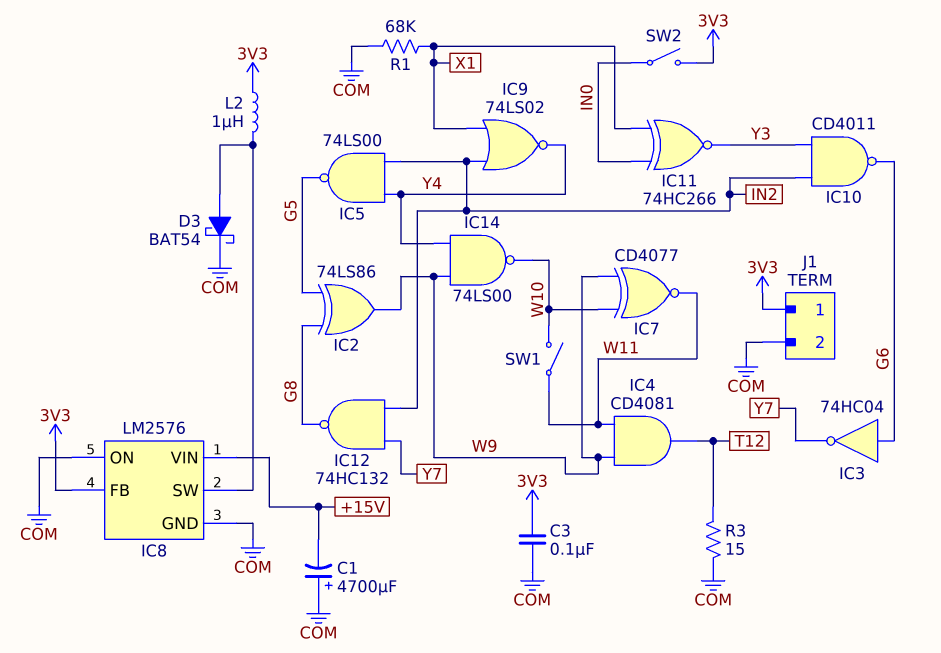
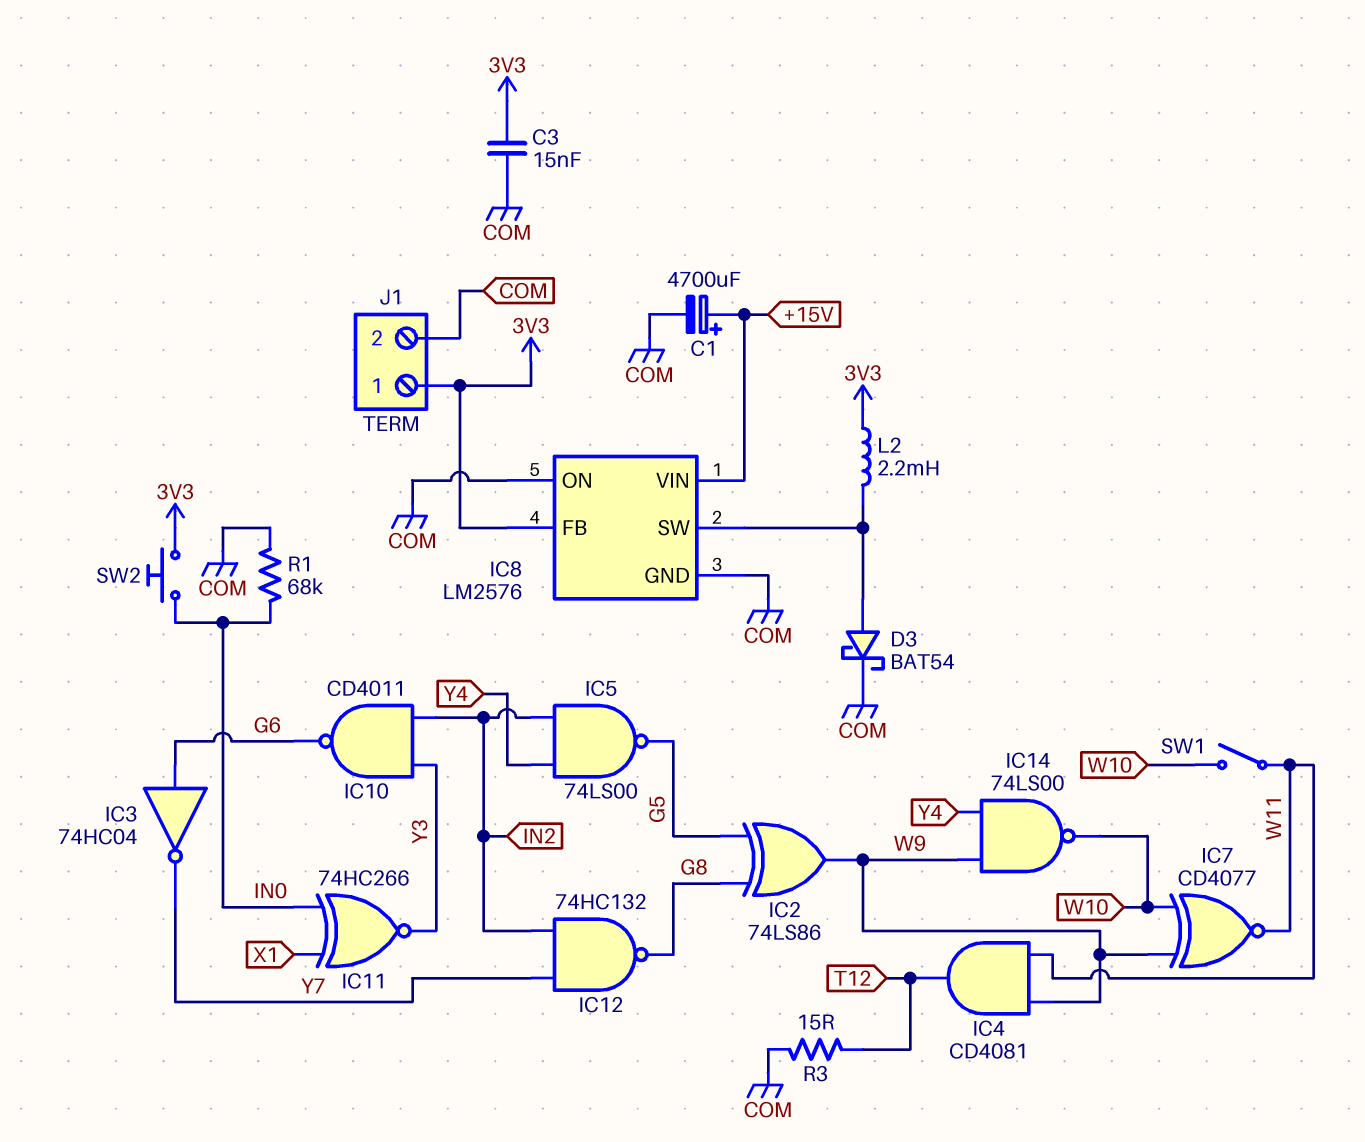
C1: 4700uF (plus COM, minus +15V) -> 4700uF (plus +15V, minus COM)
C3: 100nF (3V3, COM) -> 15nF (3V3, COM)
IC9: NOR 74LS02 (in IN2, in X1, out Y4) -> none
L2: 1uH (3V3, IC8/SW) -> 2.2mH (3V3, IC8/SW)
R1: 68k (COM, X1) -> 68k (COM, IN0)
SW2: switch (3V3, IN0) -> button (3V3, IN0)

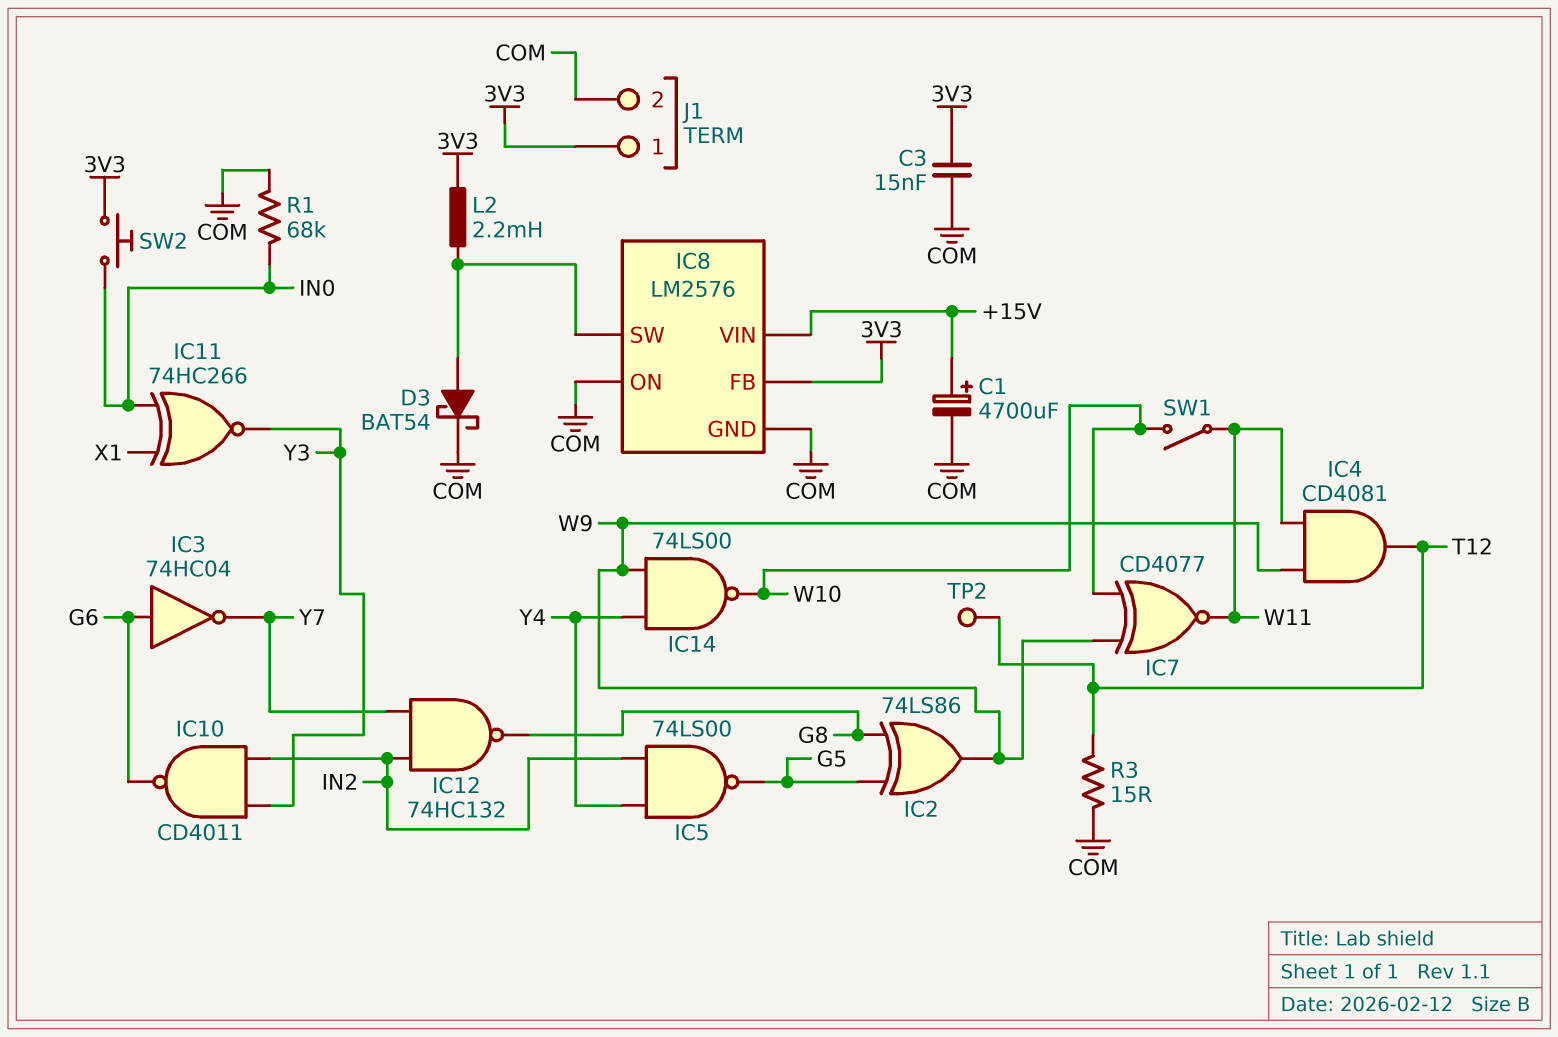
TP2: none -> test point (T12)

